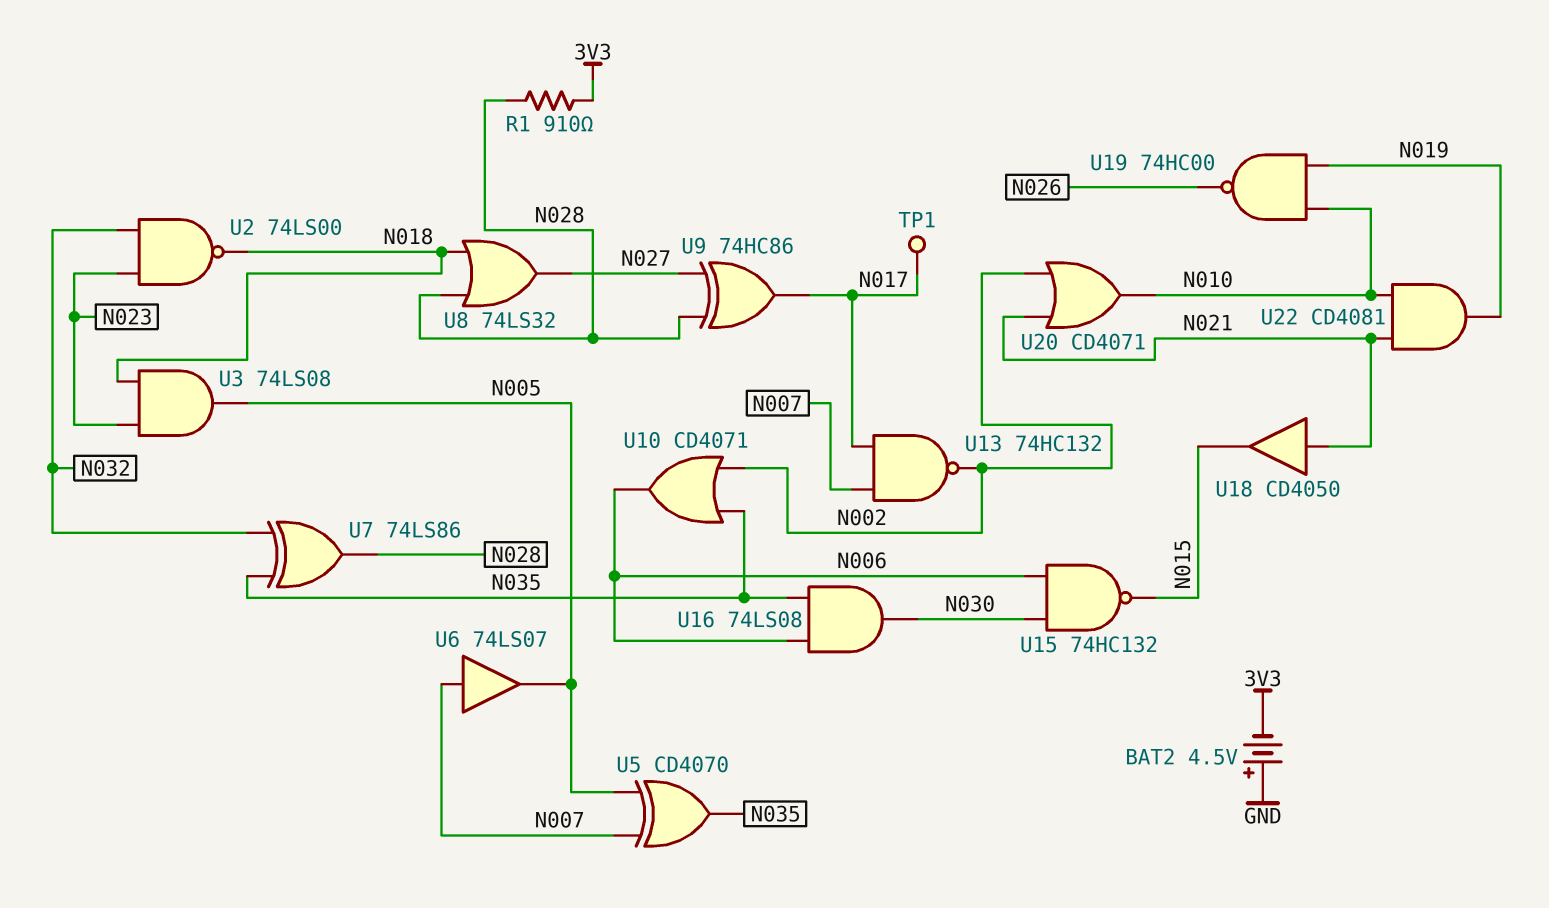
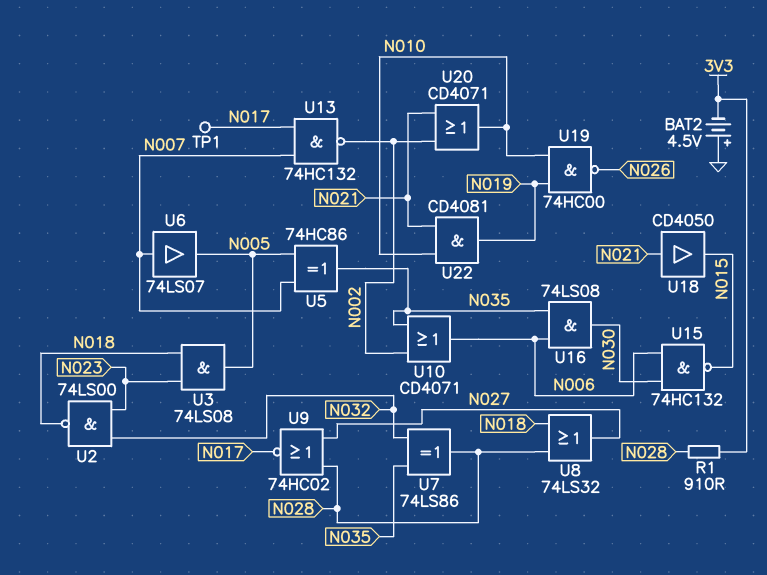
U5: XOR CD4070 (in N005, in N007, out N035) -> XOR 74HC86 (in N005, in N007, out N035)
U9: XOR 74HC86 (in N027, in N028, out N017) -> NOR 74HC02 (in N027, in N028, out N017)

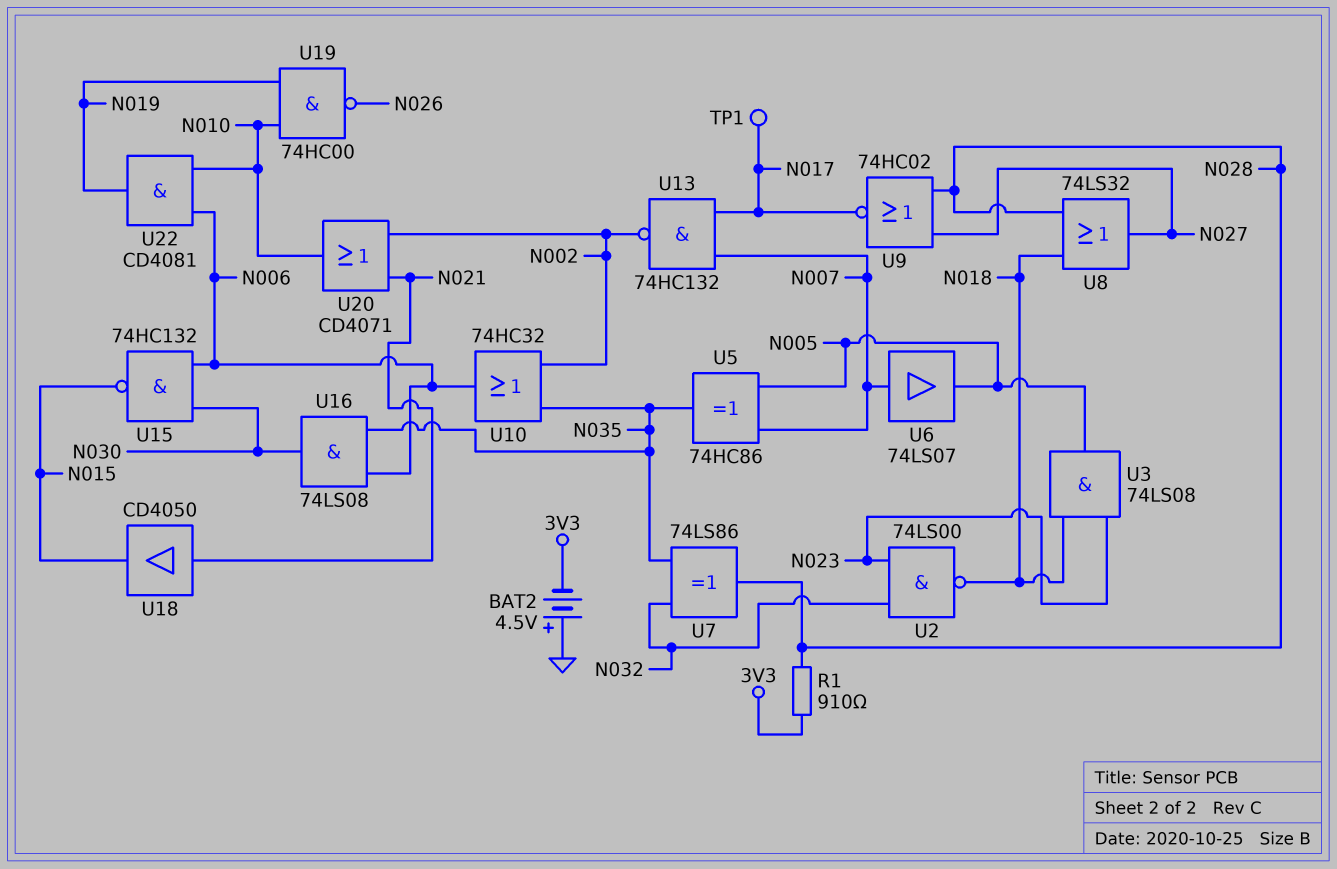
U10: OR CD4071 (in N002, in N035, out N006) -> OR 74HC32 (in N002, in N035, out N006)
U22: AND CD4081 (in N010, in N021, out N019) -> AND CD4081 (in N006, in N010, out N019)

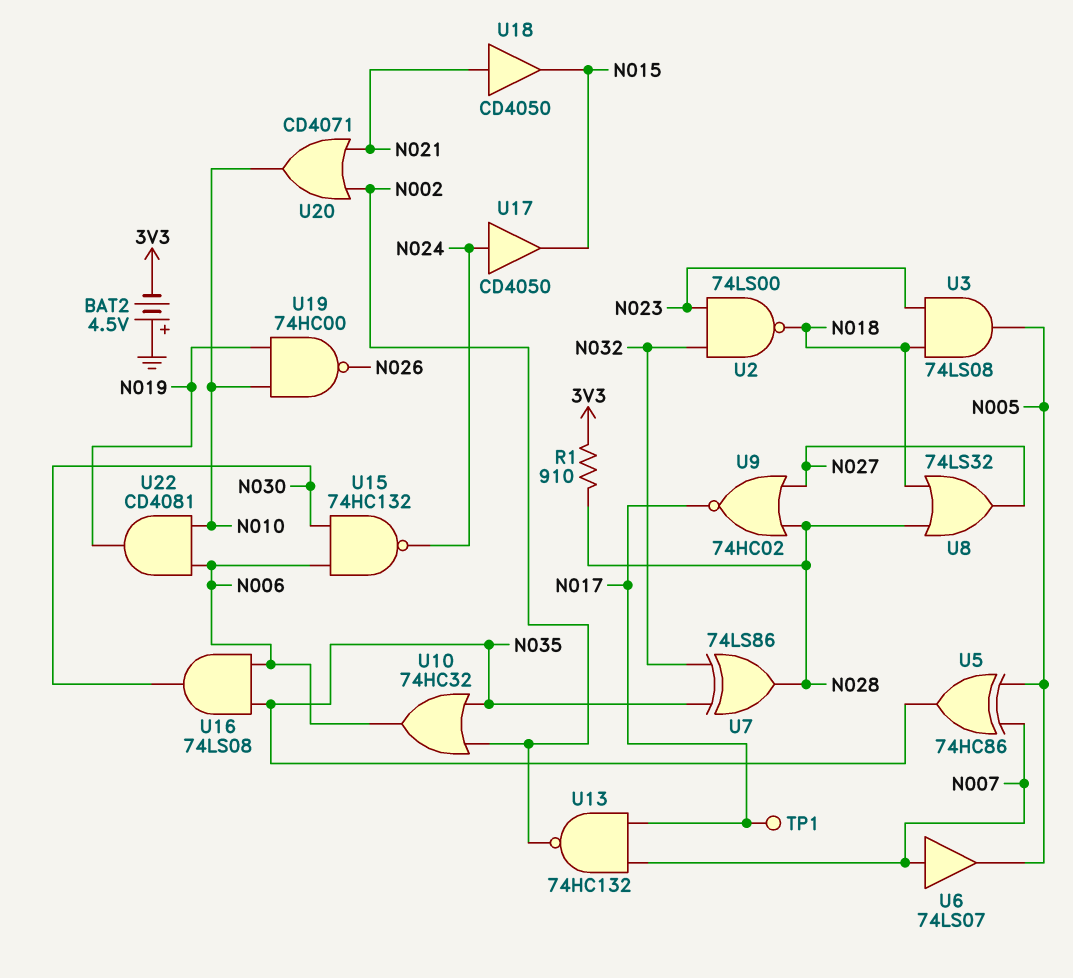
U15: NAND 74HC132 (in N006, in N030, out N015) -> NAND 74HC132 (in N006, in N030, out N024)
U17: none -> buffer CD4050 (in N024, out N015)

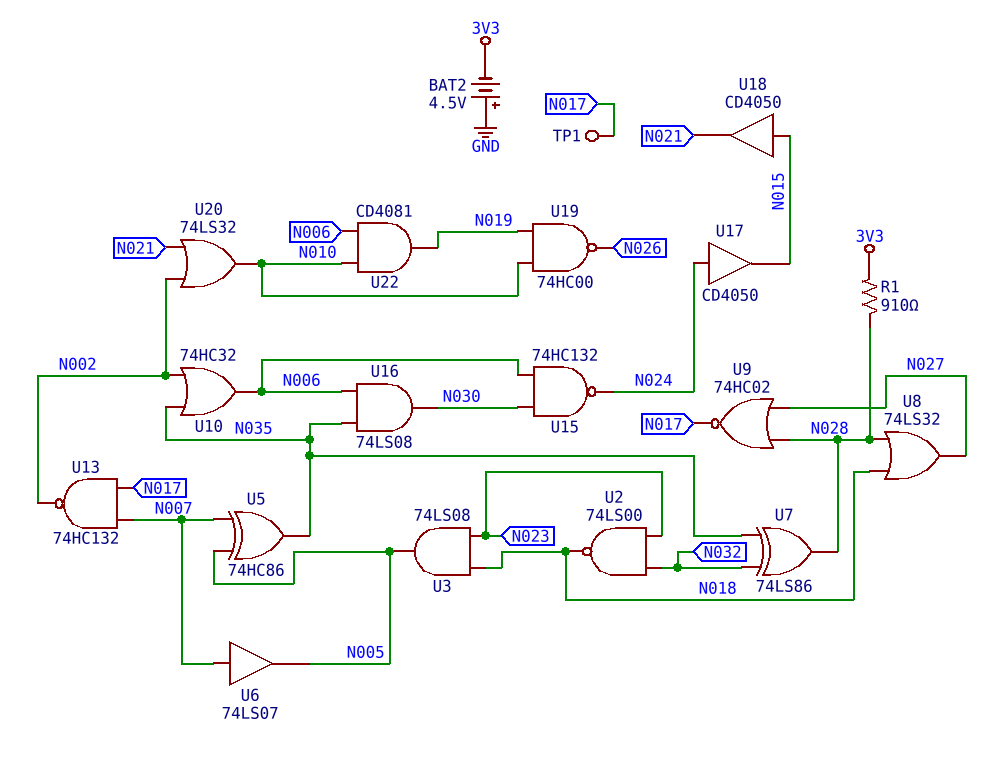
U18: buffer CD4050 (in N021, out N015) -> buffer CD4050 (in N015, out N021)
U20: OR CD4071 (in N002, in N021, out N010) -> OR 74LS32 (in N002, in N021, out N010)

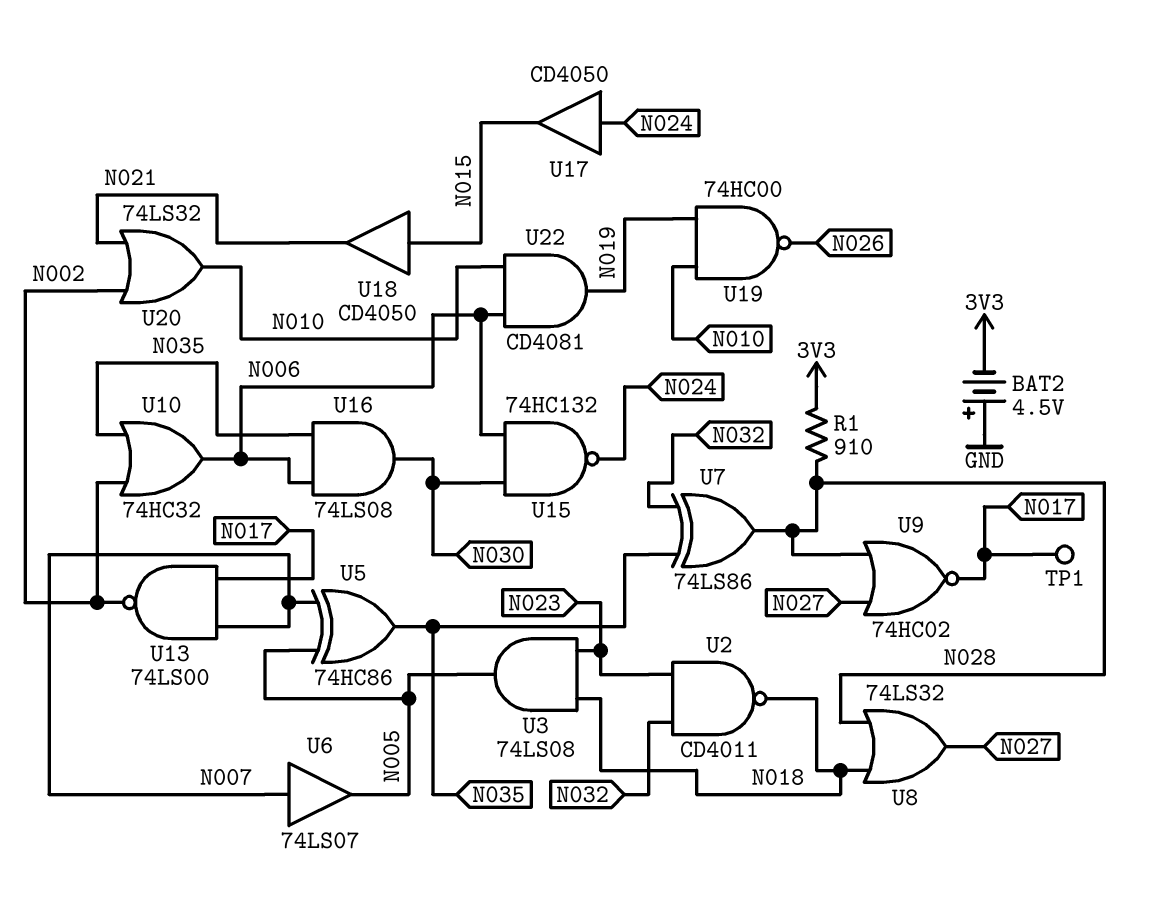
U2: NAND 74LS00 (in N023, in N032, out N018) -> NAND CD4011 (in N023, in N032, out N018)
U13: NAND 74HC132 (in N007, in N017, out N002) -> NAND 74LS00 (in N007, in N017, out N002)

